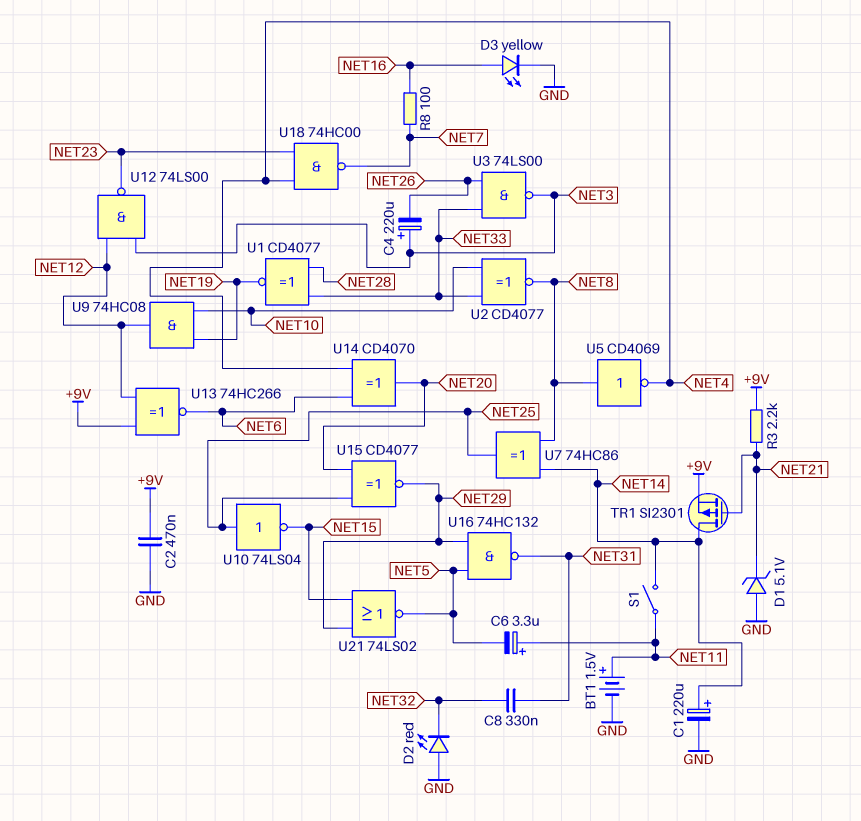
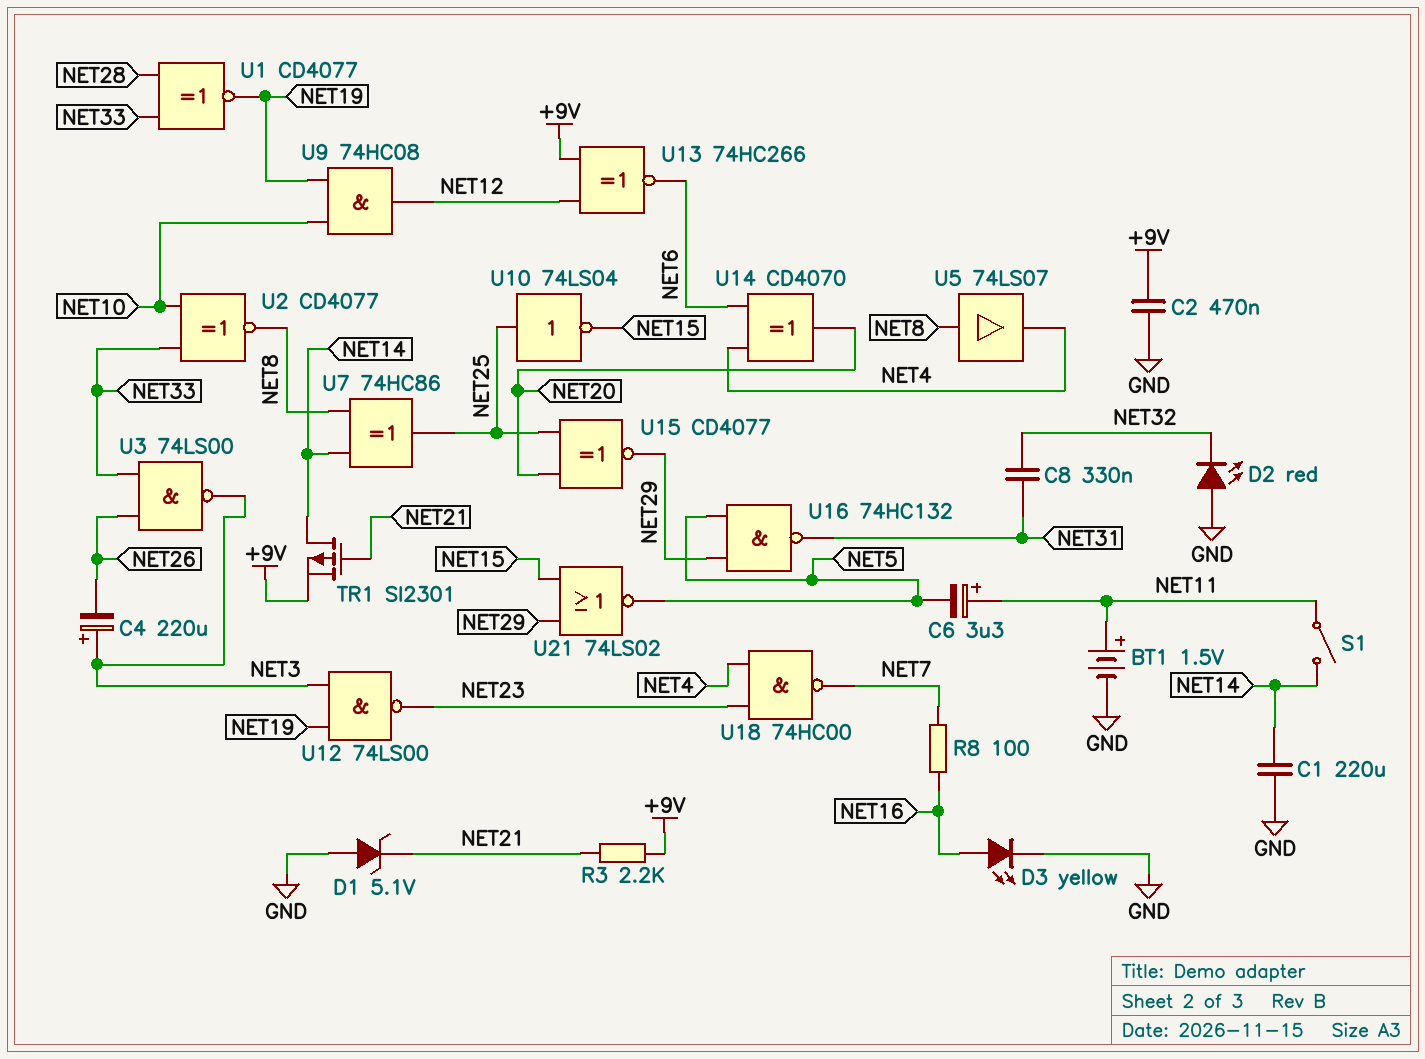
C1: 220uF (plus NET14, minus GND) -> 220uF (GND, NET14)
U5: NOT CD4069 (in NET8, out NET4) -> buffer 74LS07 (in NET8, out NET4)
U12: NAND 74LS00 (in NET3, in NET12, out NET23) -> NAND 74LS00 (in NET3, in NET19, out NET23)

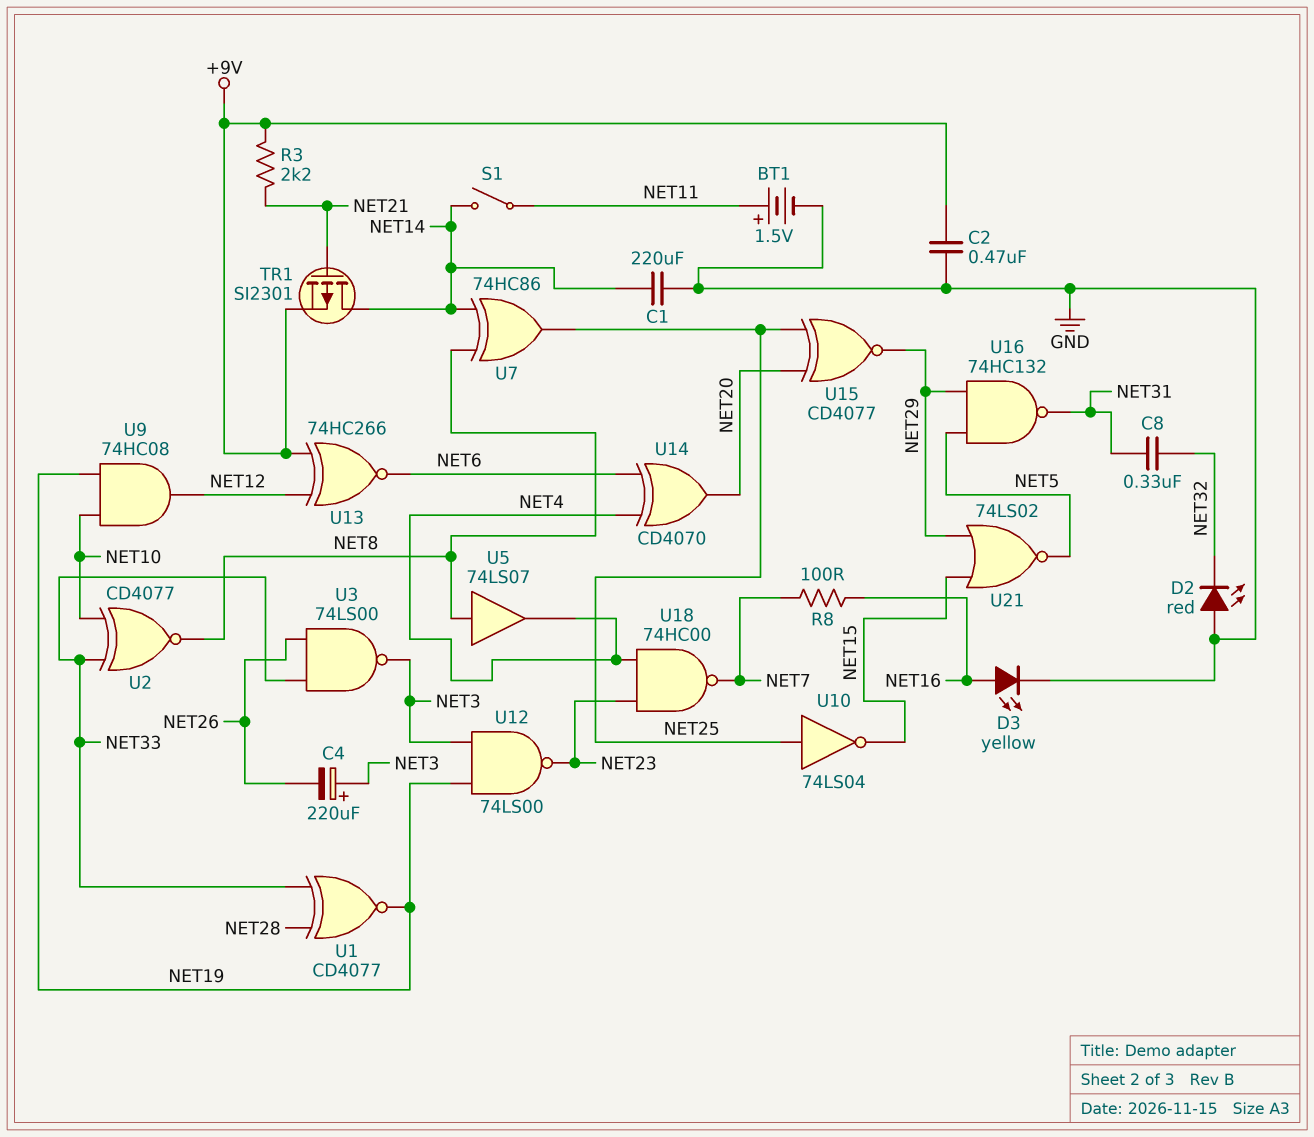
C6: 3.3uF (plus NET11, minus NET5) -> none
D1: zener 5.1V (A GND, K NET21) -> none

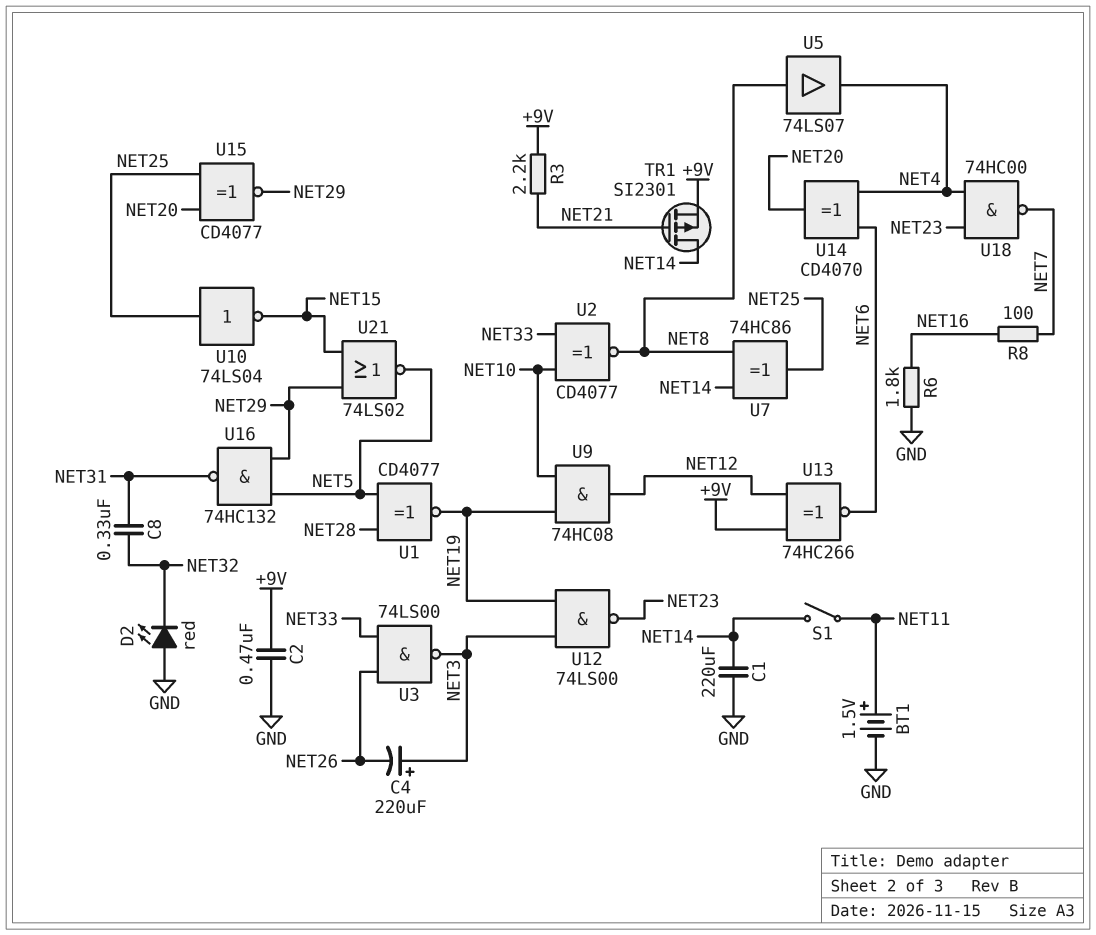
D3: LED yellow (A NET16, K GND) -> none
R6: none -> 1.8k (GND, NET16)
U1: XNOR CD4077 (in NET28, in NET33, out NET19) -> XNOR CD4077 (in NET5, in NET28, out NET19)

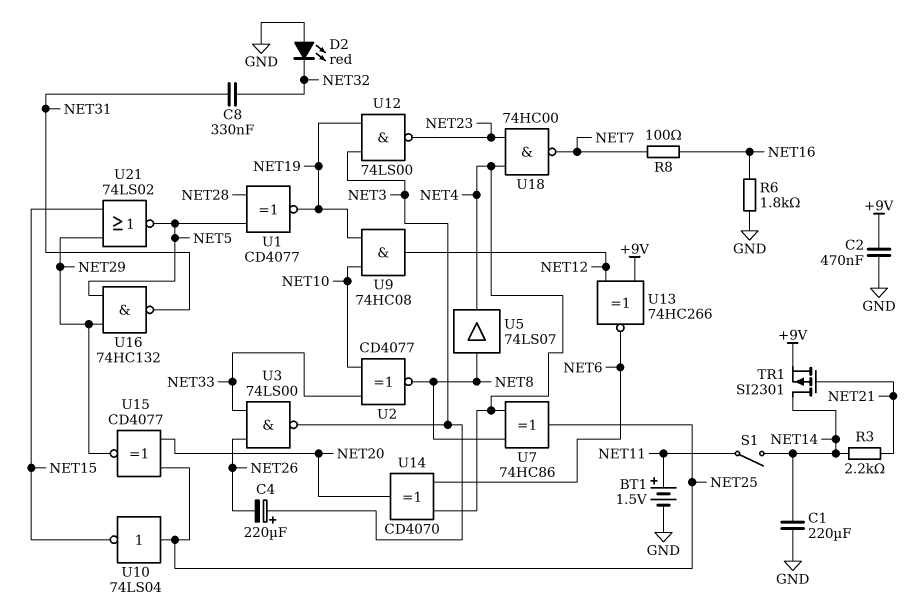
R3: 2.2k (+9V, NET21) -> 2.2k (NET14, NET21)
U7: XOR 74HC86 (in NET8, in NET14, out NET25) -> XOR 74HC86 (in NET4, in NET8, out NET25)

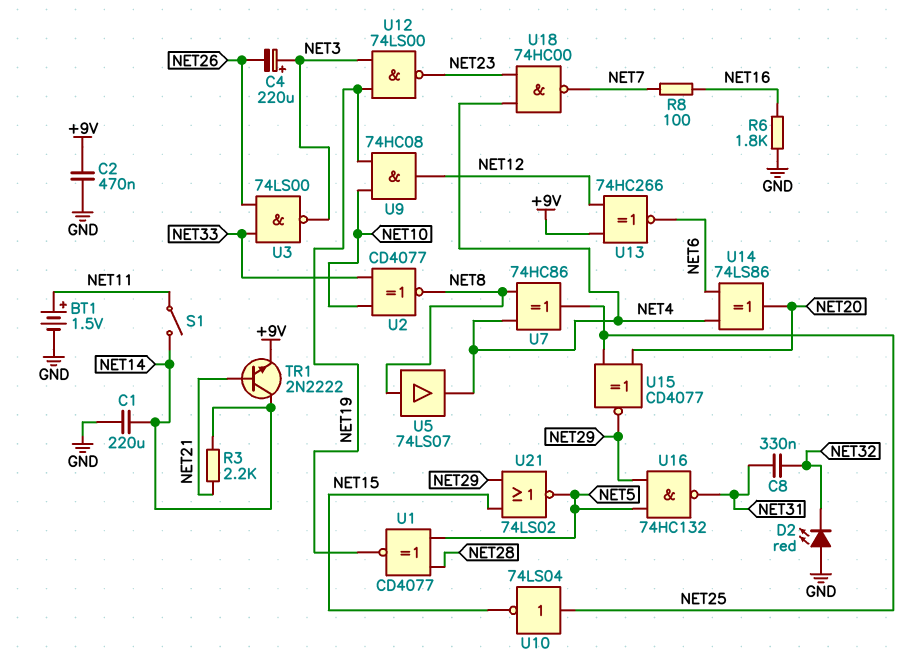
TR1: PMOS SI2301 (G NET21, D NET14, S +9V) -> NPN 2N2222 (B NET21, C NET14, E +9V)
U14: XOR CD4070 (in NET4, in NET6, out NET20) -> XOR 74LS86 (in NET4, in NET6, out NET20)

